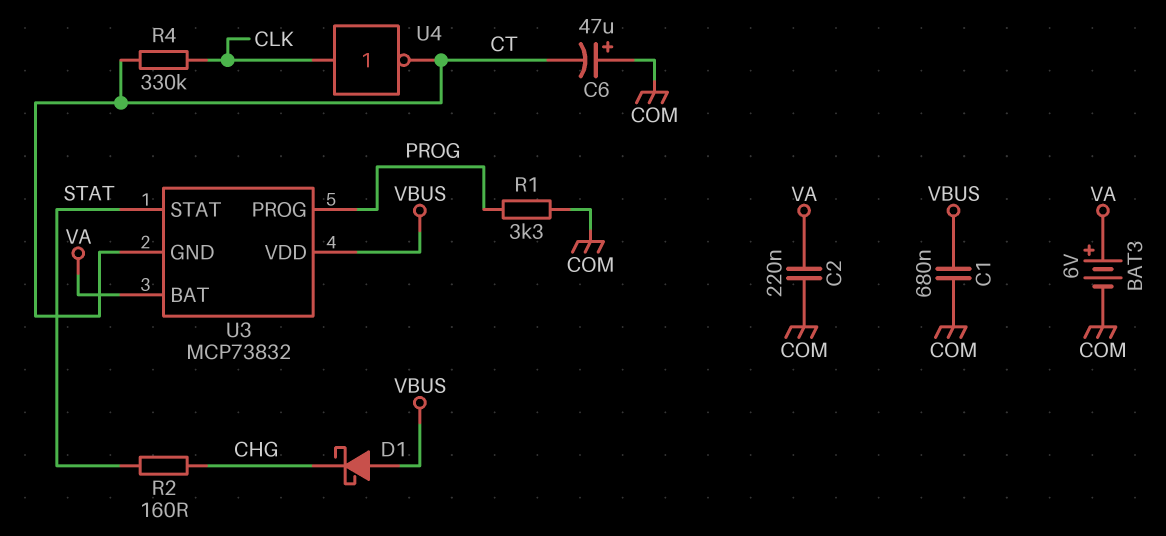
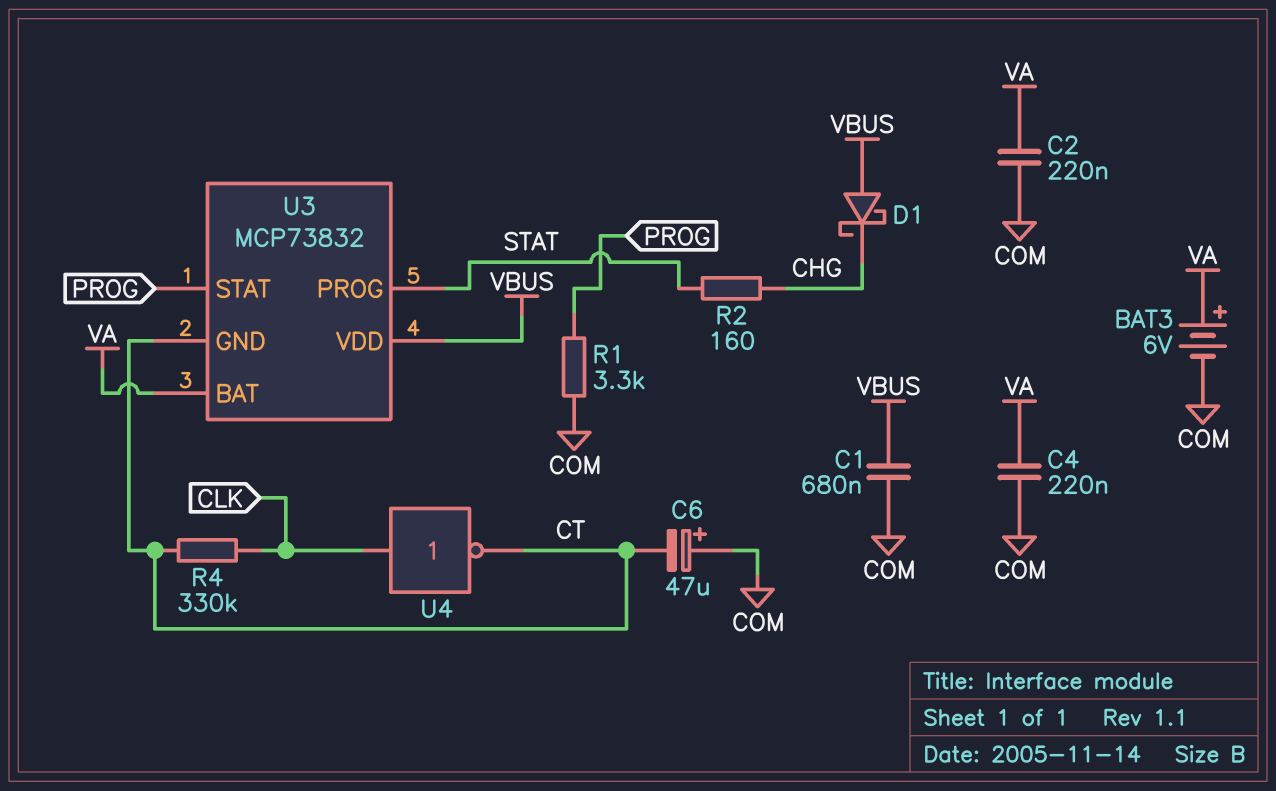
C4: none -> 220nF (COM, VA)
U3 pin PROG: PROG -> STAT
U3 pin STAT: STAT -> PROG

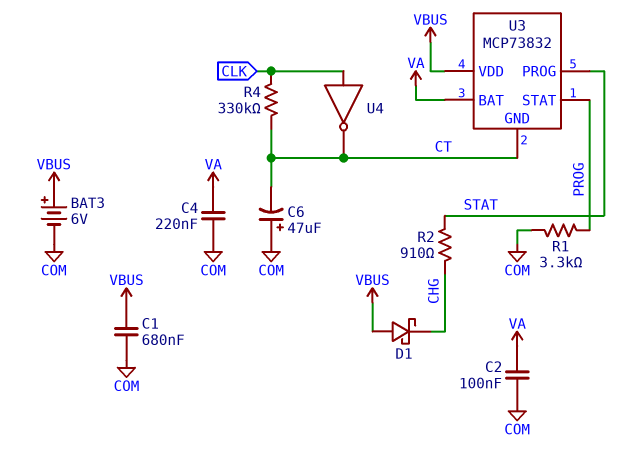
BAT3: 6V (plus VA, minus COM) -> 6V (plus VBUS, minus COM)
C2: 220nF (COM, VA) -> 100nF (COM, VA)
R2: 160 (CHG, STAT) -> 910 (CHG, STAT)

